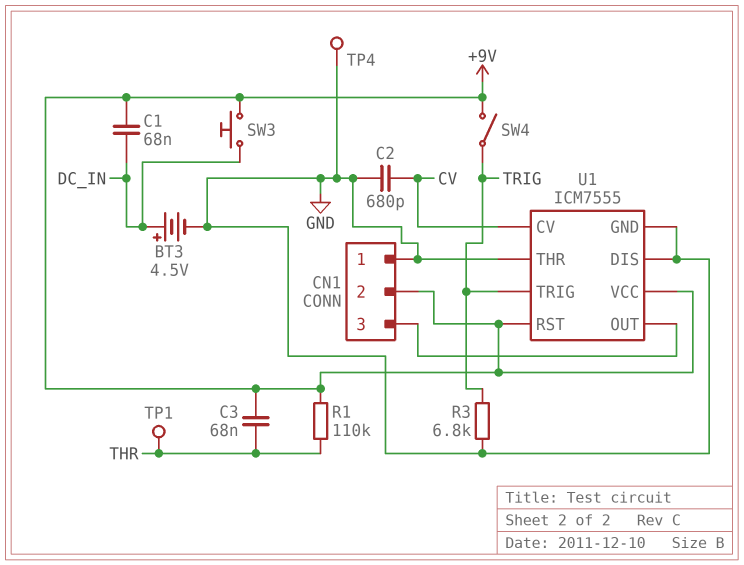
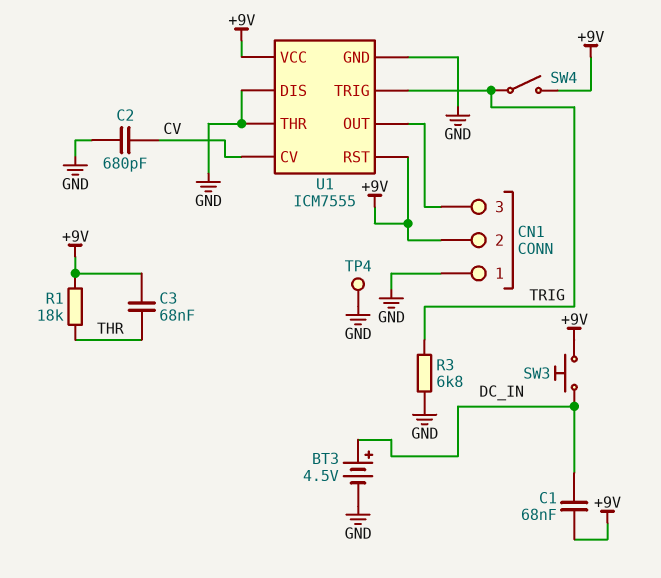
R1: 110k (+9V, THR) -> 18k (+9V, THR)
TP1: test point (THR) -> none

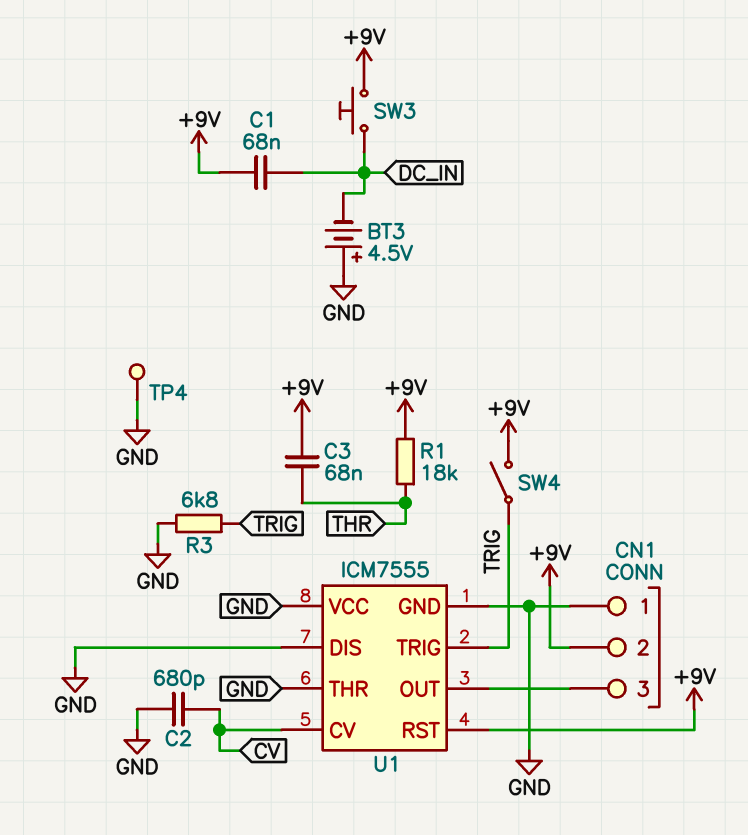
BT3: 4.5V (plus DC_IN, minus GND) -> 4.5V (plus GND, minus DC_IN)
U1 pin VCC: +9V -> GND

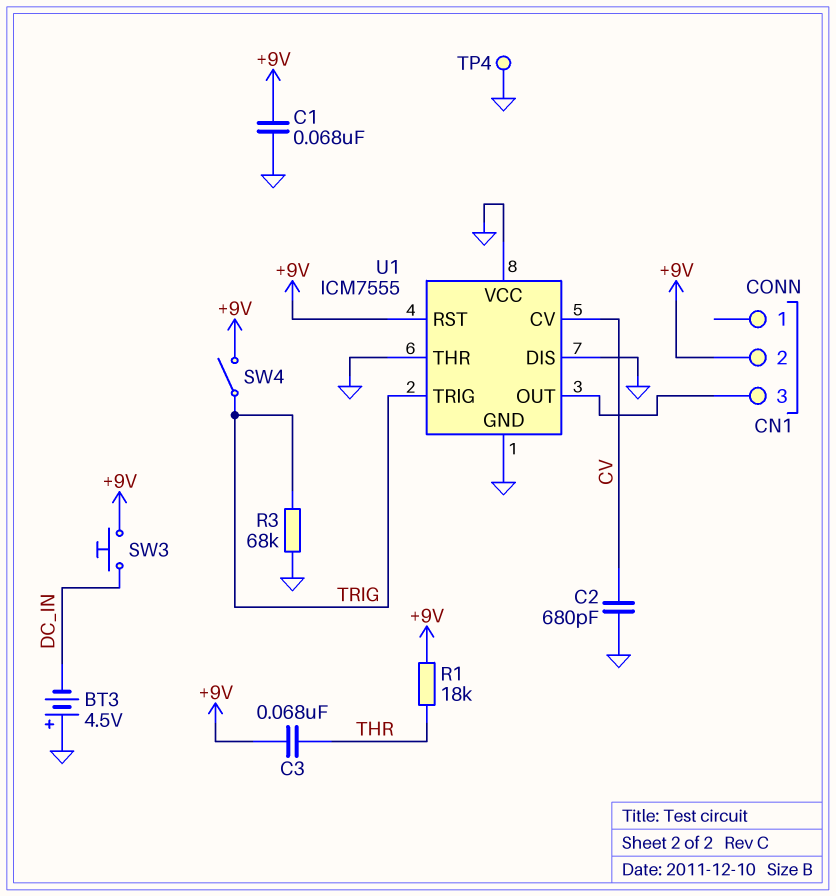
C1: 68nF (+9V, DC_IN) -> 68nF (+9V, GND)
CN1 pin 1: GND -> none
R3: 6.8k (GND, TRIG) -> 68k (GND, TRIG)

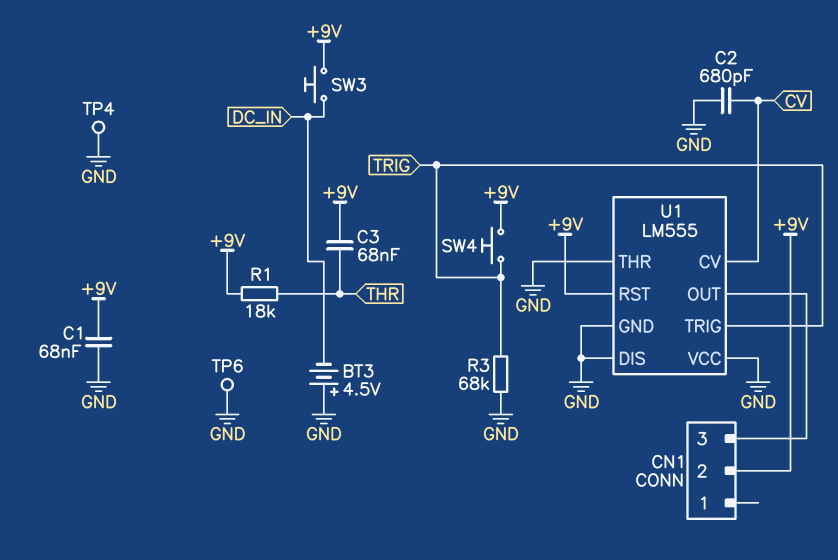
SW4: switch (+9V, TRIG) -> button (+9V, TRIG)
TP6: none -> test point (GND)
U1: ICM7555 -> LM555

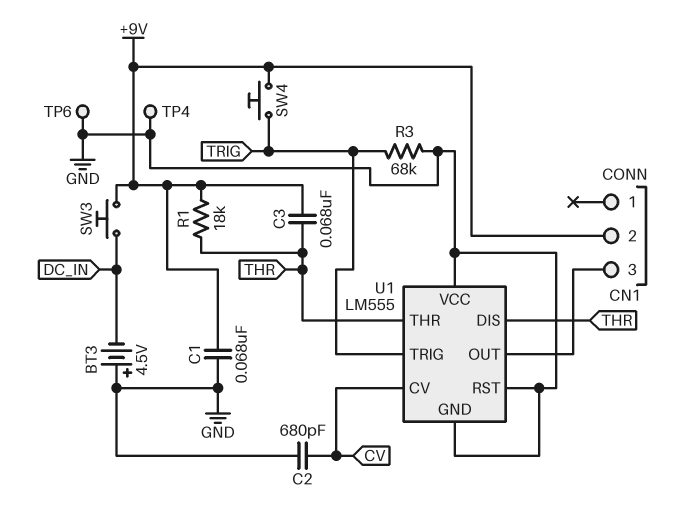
U1 pin DIS: GND -> THR
U1 pin RST: +9V -> GND
U1 pin THR: GND -> THR

